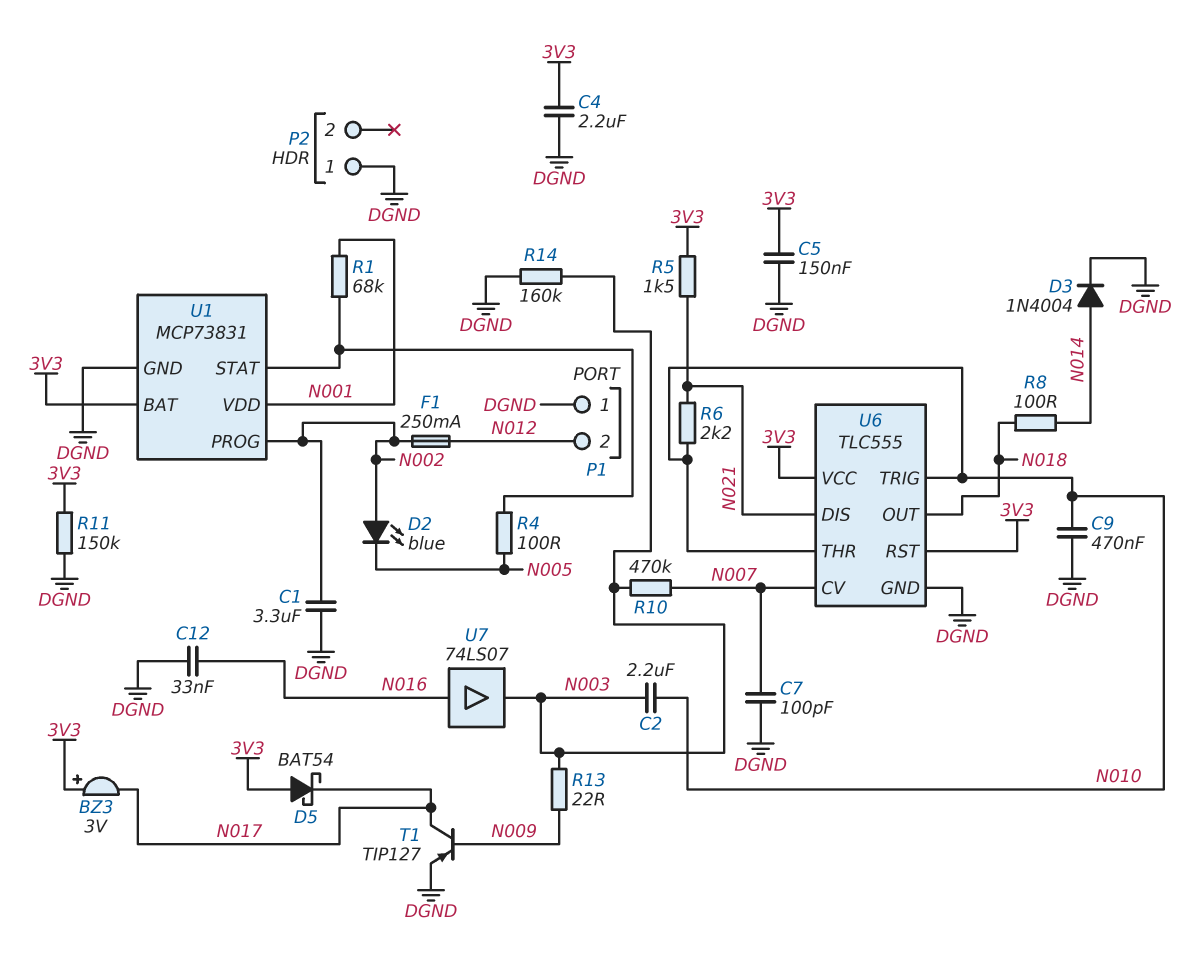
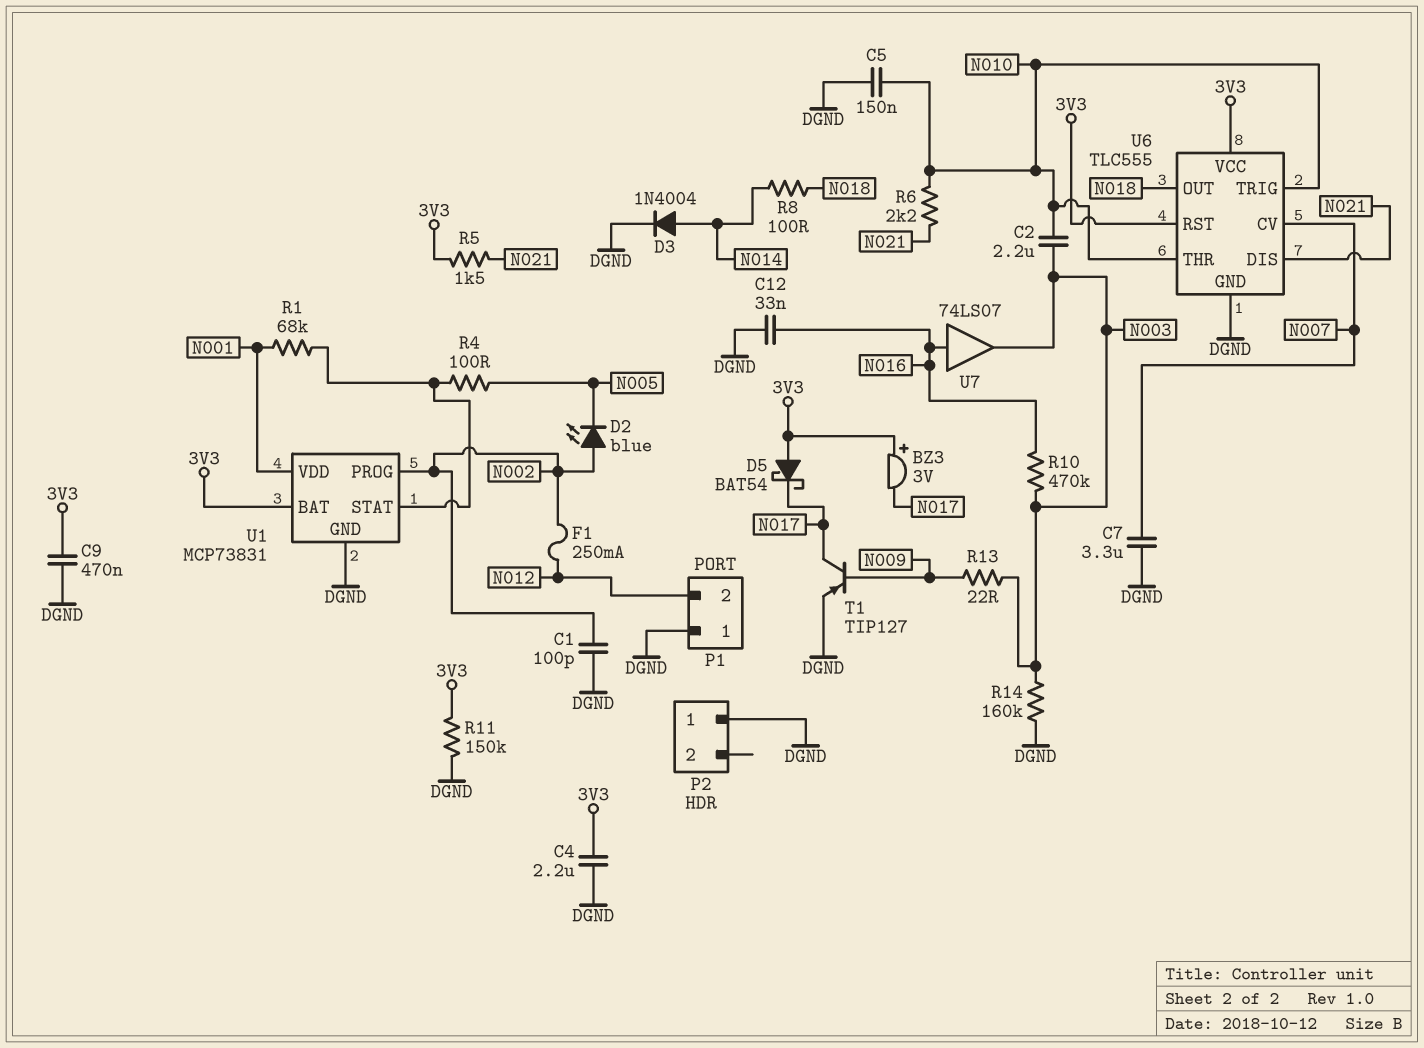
C1: 3.3uF (DGND, N002) -> 100pF (DGND, N002)
C5: 150nF (3V3, DGND) -> 150nF (DGND, N010)
C7: 100pF (DGND, N007) -> 3.3uF (DGND, N007)
C9: 470nF (DGND, N010) -> 470nF (3V3, DGND)
R10: 470k (N003, N007) -> 470k (N003, N016)

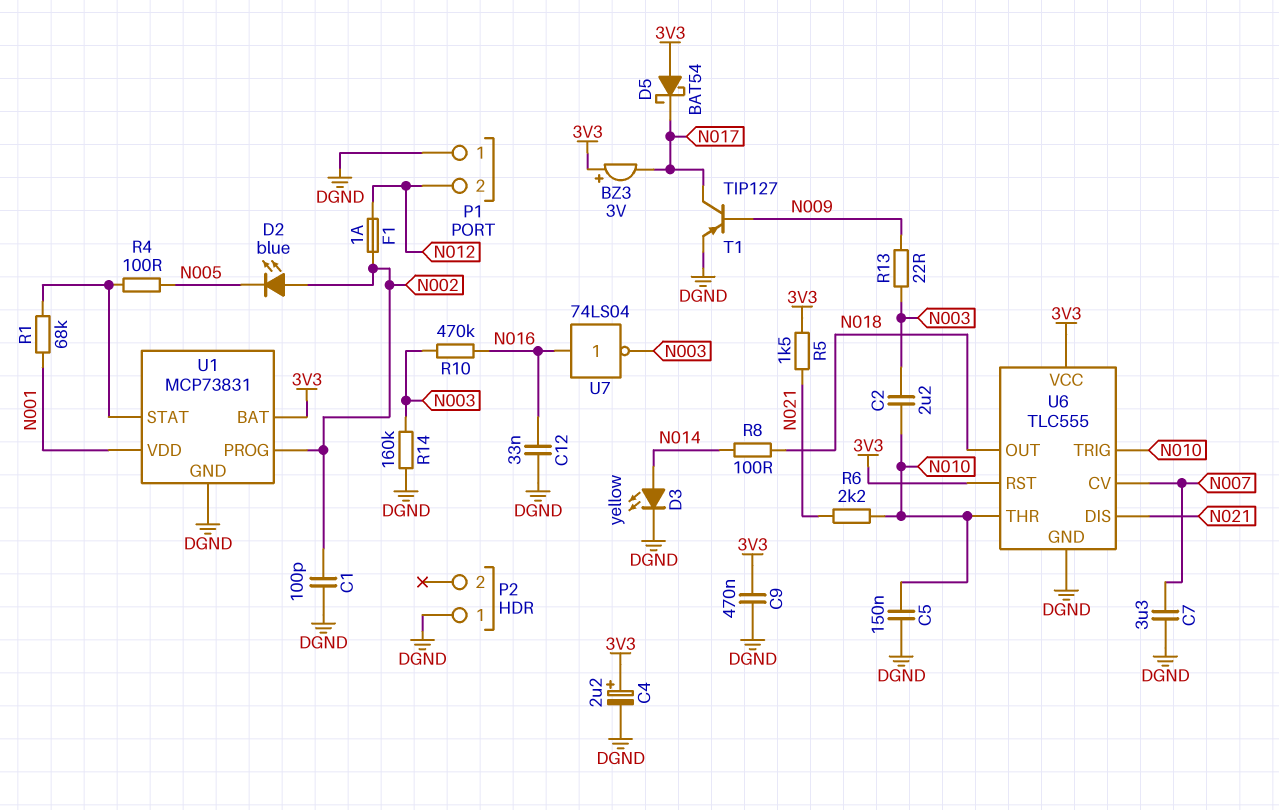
C4: 2.2uF (3V3, DGND) -> 2.2uF (plus 3V3, minus DGND)
D3: diode 1N4004 (A N014, K DGND) -> LED yellow (A N014, K DGND)
F1: 250mA (N002, N012) -> 1A (N002, N012)
R11: 150k (3V3, DGND) -> none
U7: buffer 74LS07 (in N016, out N003) -> NOT 74LS04 (in N016, out N003)

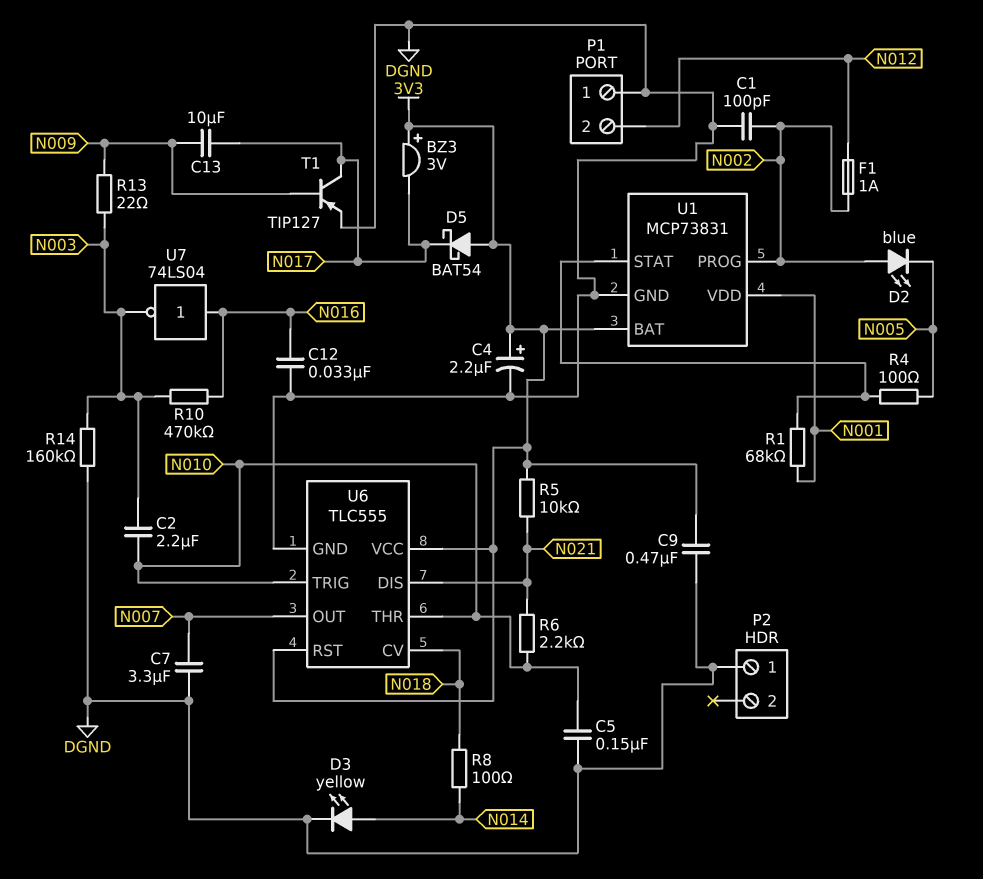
C13: none -> 10uF (N009, N017)
R5: 1.5k (3V3, N021) -> 10k (3V3, N021)
U6 pin CV: N007 -> N018
U6 pin OUT: N018 -> N007

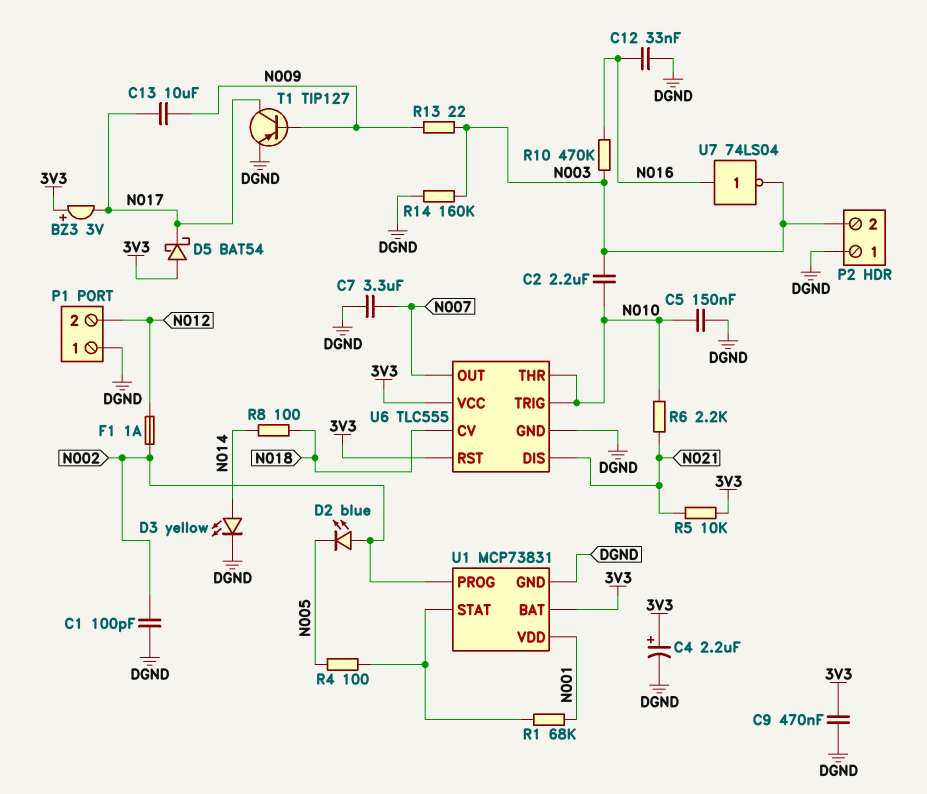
P2 pin 2: none -> N003

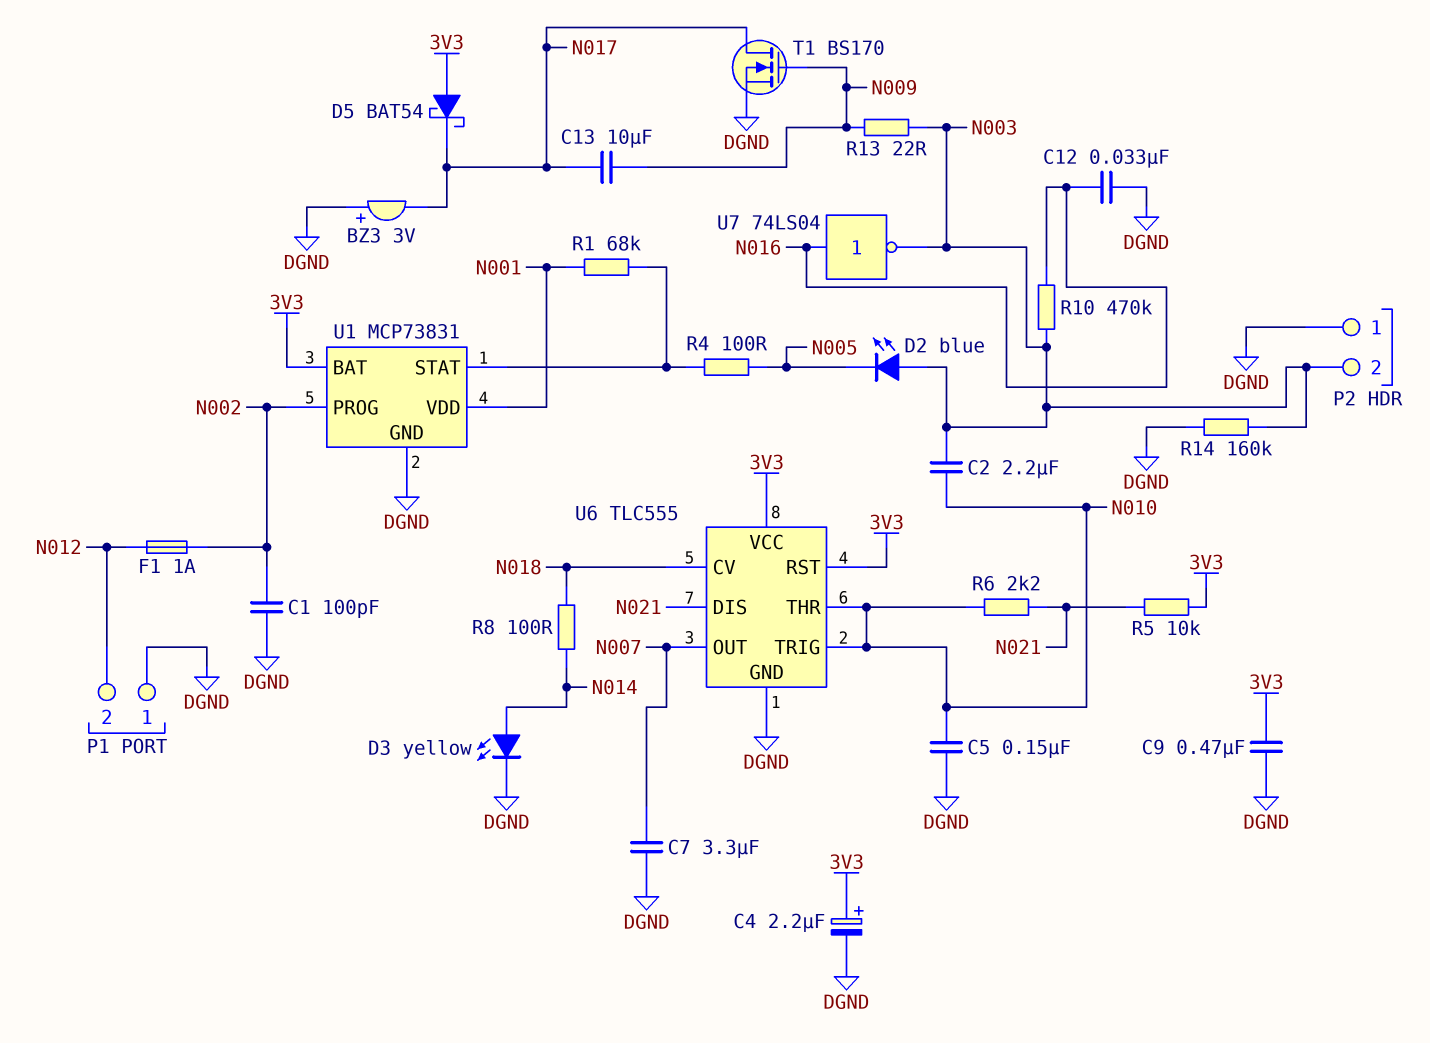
BZ3: buzzer 3V (plus 3V3, minus N017) -> buzzer 3V (plus DGND, minus N017)
D2: LED blue (A N002, K N005) -> LED blue (A N003, K N005)
T1: PNP TIP127 (B N009, C N017, E DGND) -> NMOS BS170 (G N009, D N017, S DGND)

